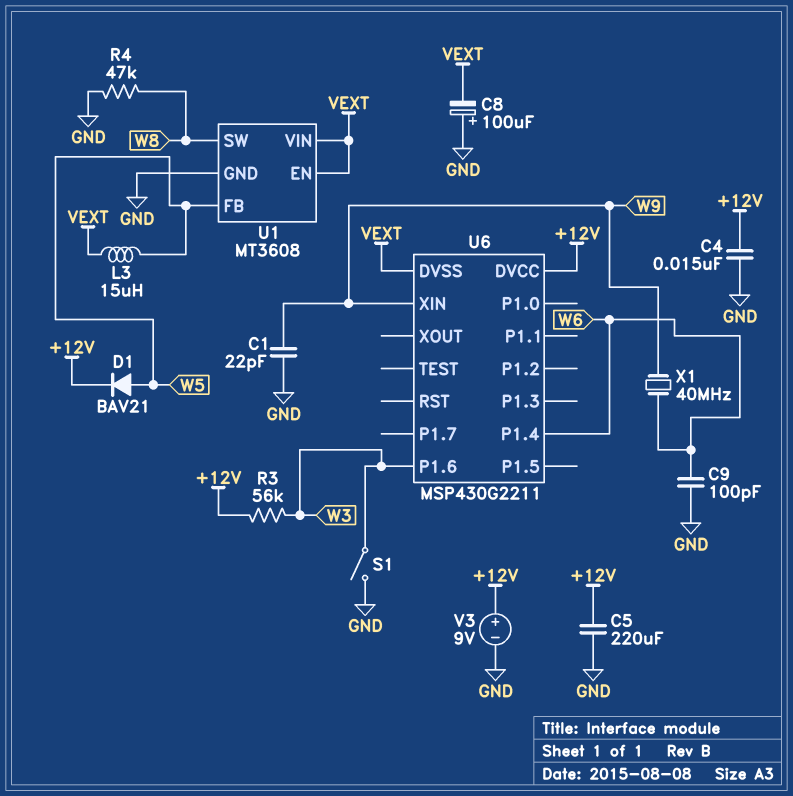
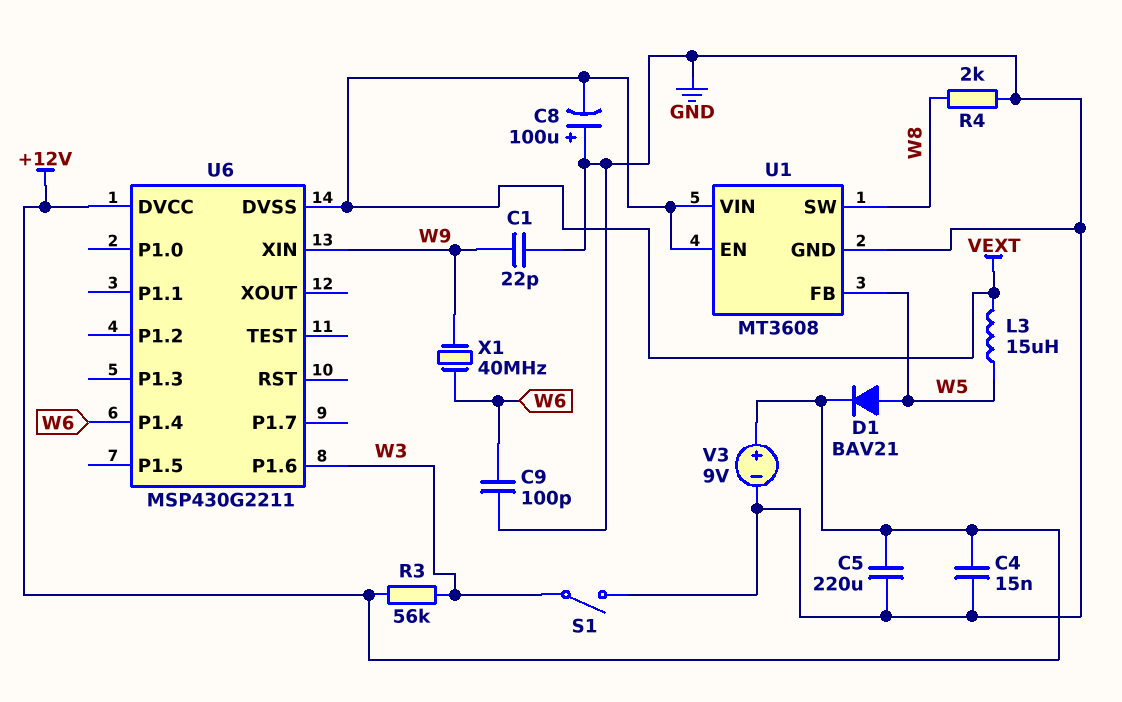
R4: 47k (GND, W8) -> 2k (GND, W8)

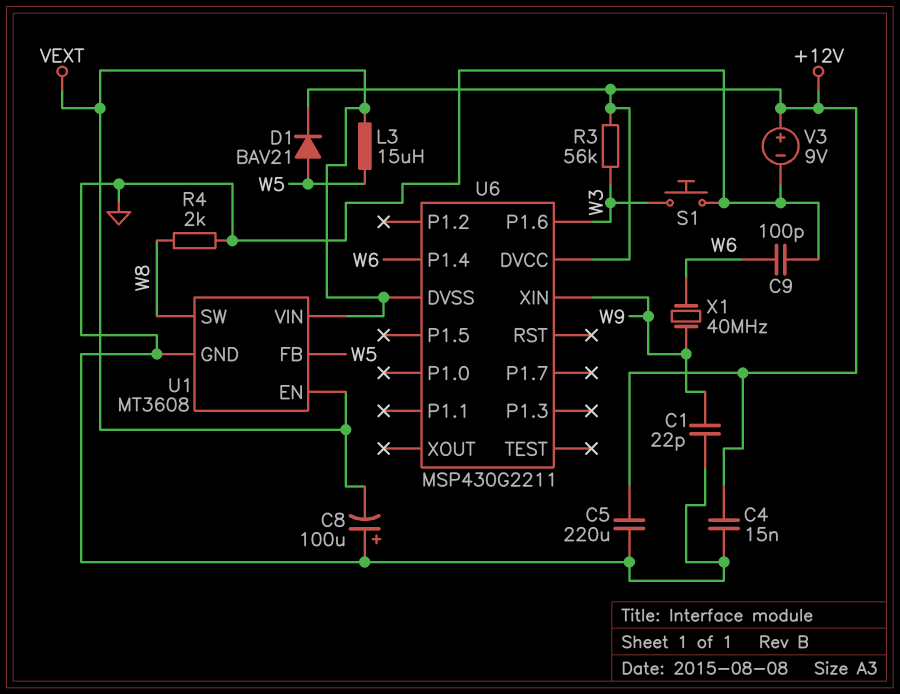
S1: switch (GND, W3) -> button (GND, W3)

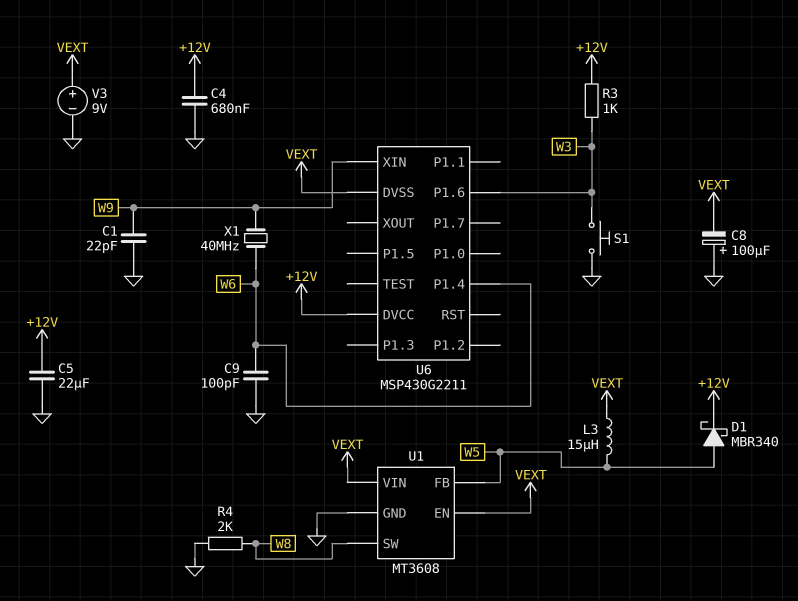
C4: 15nF (+12V, GND) -> 680nF (+12V, GND)
C5: 220uF (+12V, GND) -> 22uF (+12V, GND)
D1: diode BAV21 (A W5, K +12V) -> schottky MBR340 (A W5, K +12V)
R3: 56k (+12V, W3) -> 1k (+12V, W3)
V3: 9V (plus +12V, minus GND) -> 9V (plus VEXT, minus GND)

